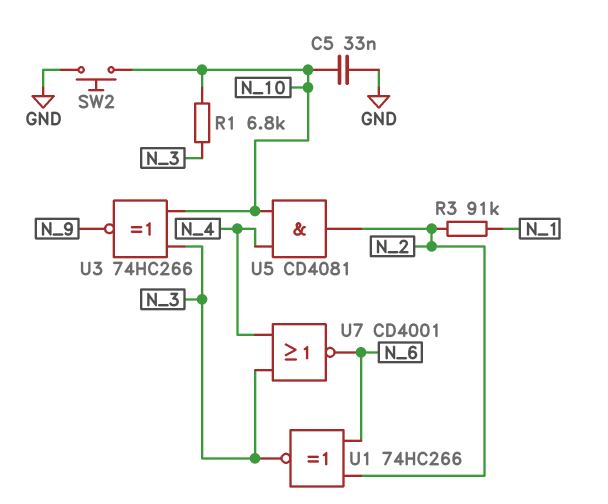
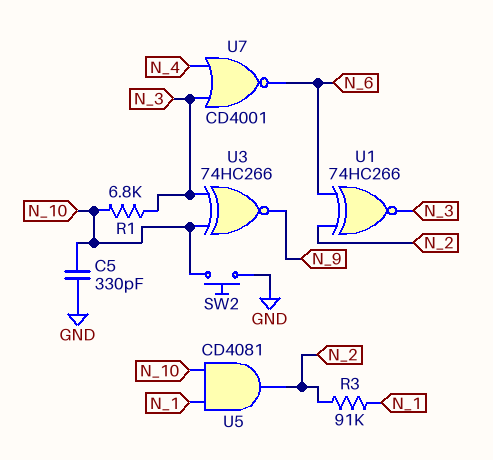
C5: 33nF (GND, N_10) -> 330pF (GND, N_10)
U5: AND CD4081 (in N_4, in N_10, out N_2) -> AND CD4081 (in N_1, in N_10, out N_2)

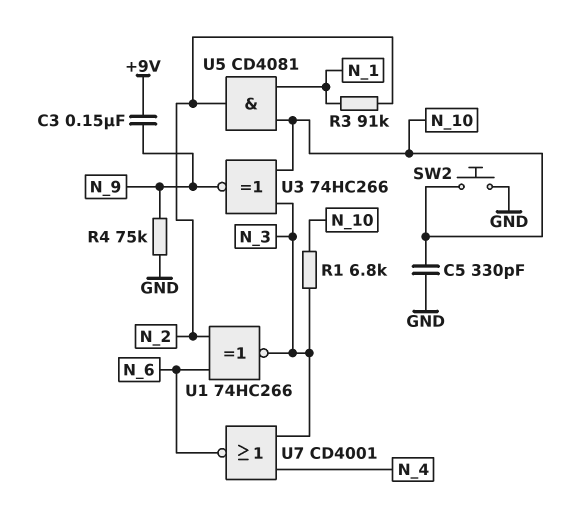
C3: none -> 150nF (+9V, N_9)
R4: none -> 75k (GND, N_9)

